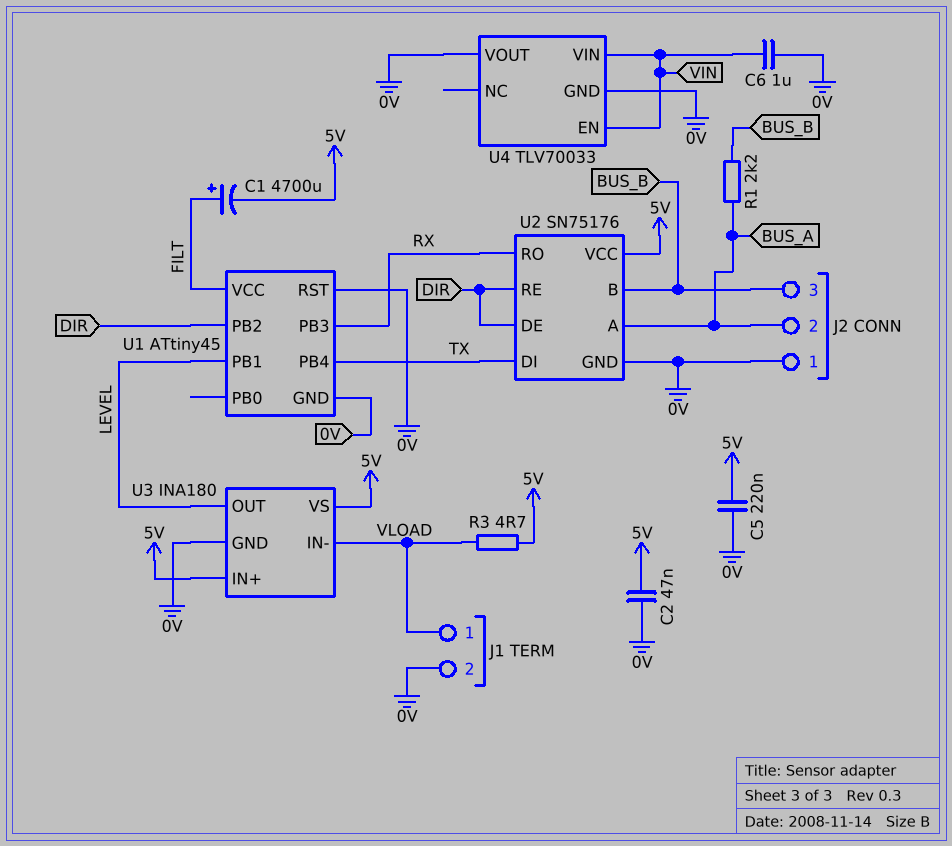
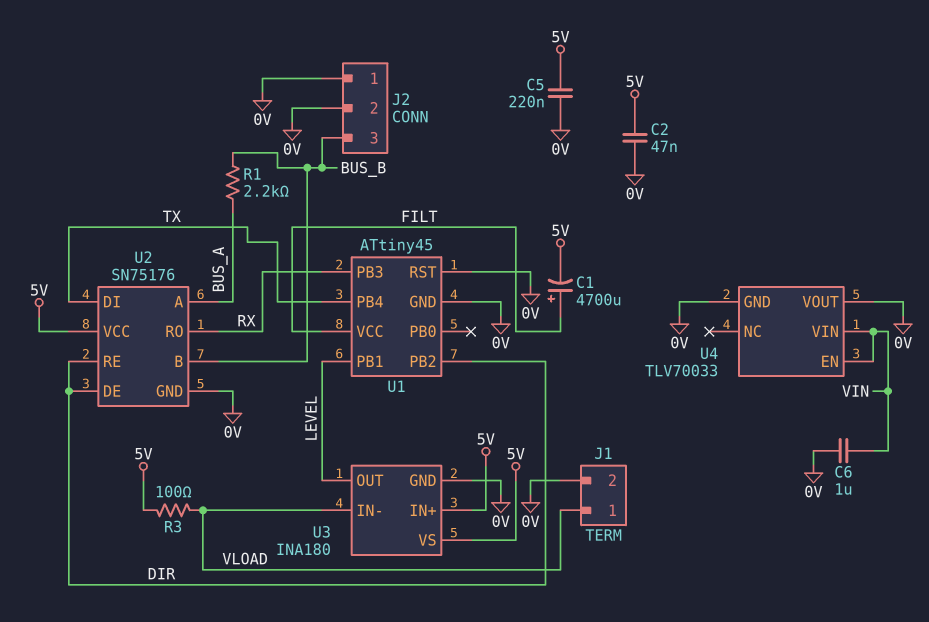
J2 pin 2: BUS_A -> 0V
R3: 4.7 (5V, VLOAD) -> 100 (5V, VLOAD)

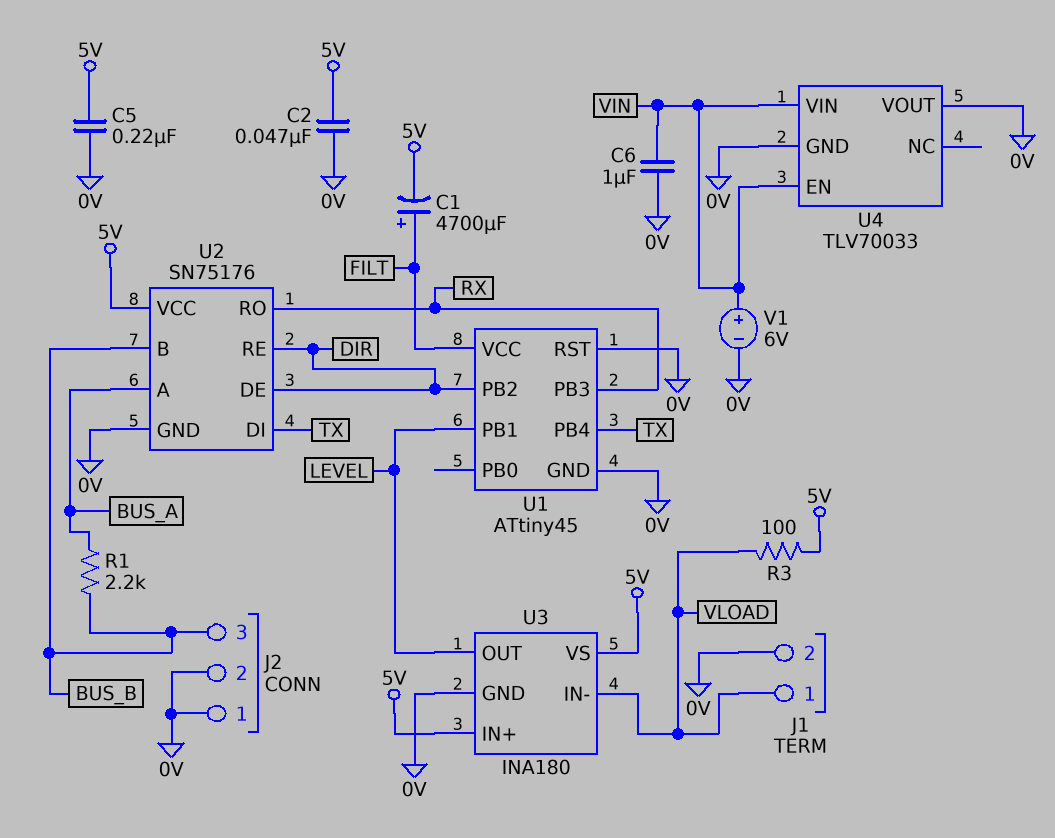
V1: none -> 6V (plus VIN, minus 0V)

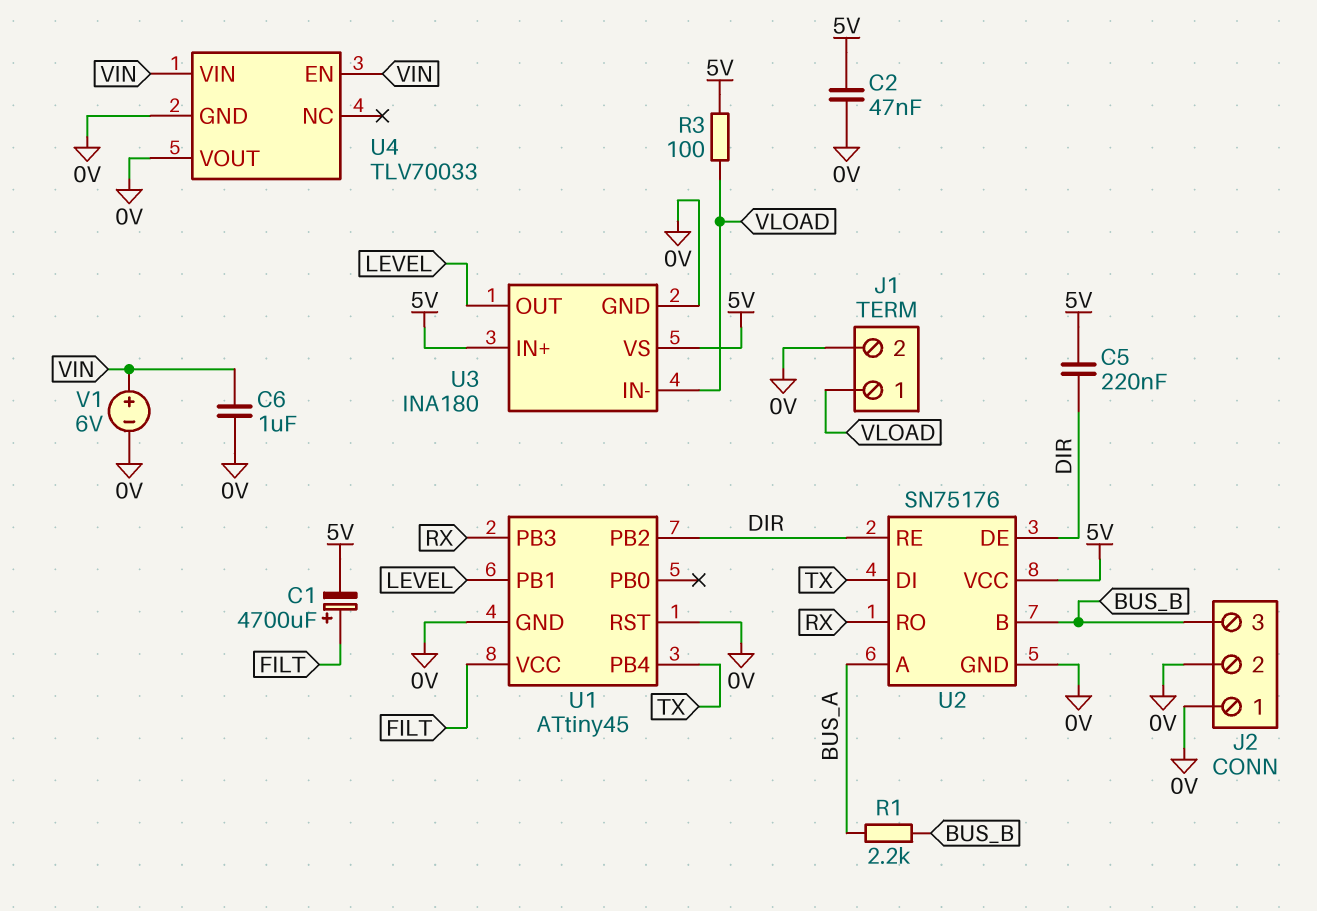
C5: 220nF (0V, 5V) -> 220nF (5V, DIR)

